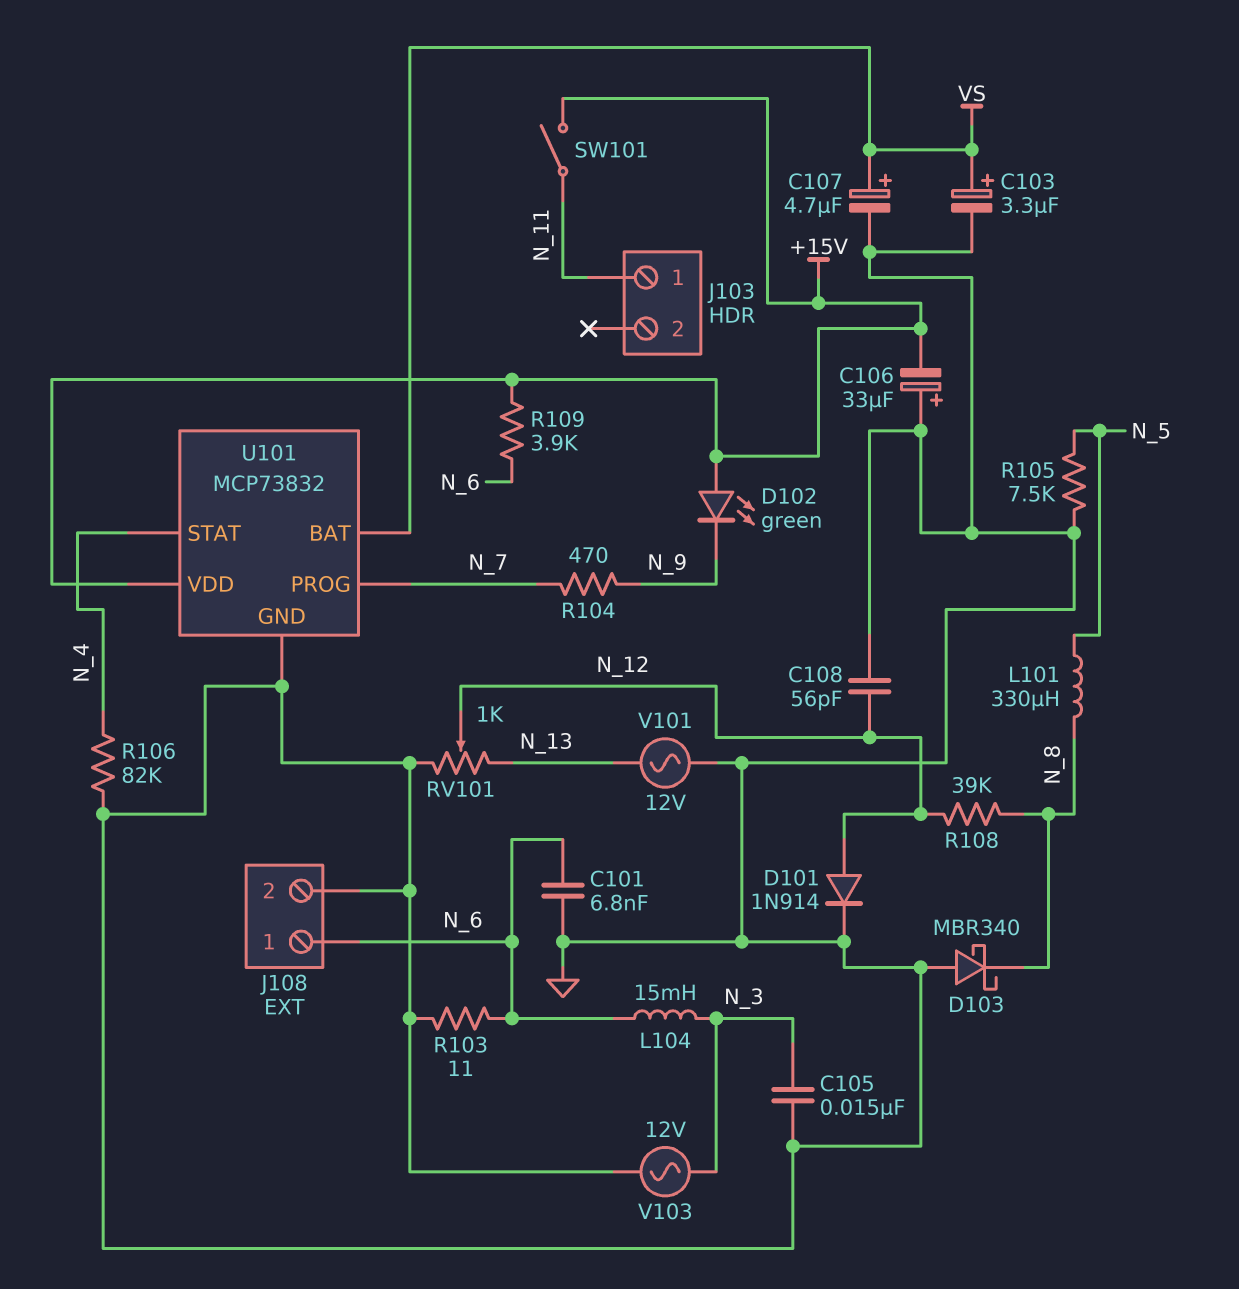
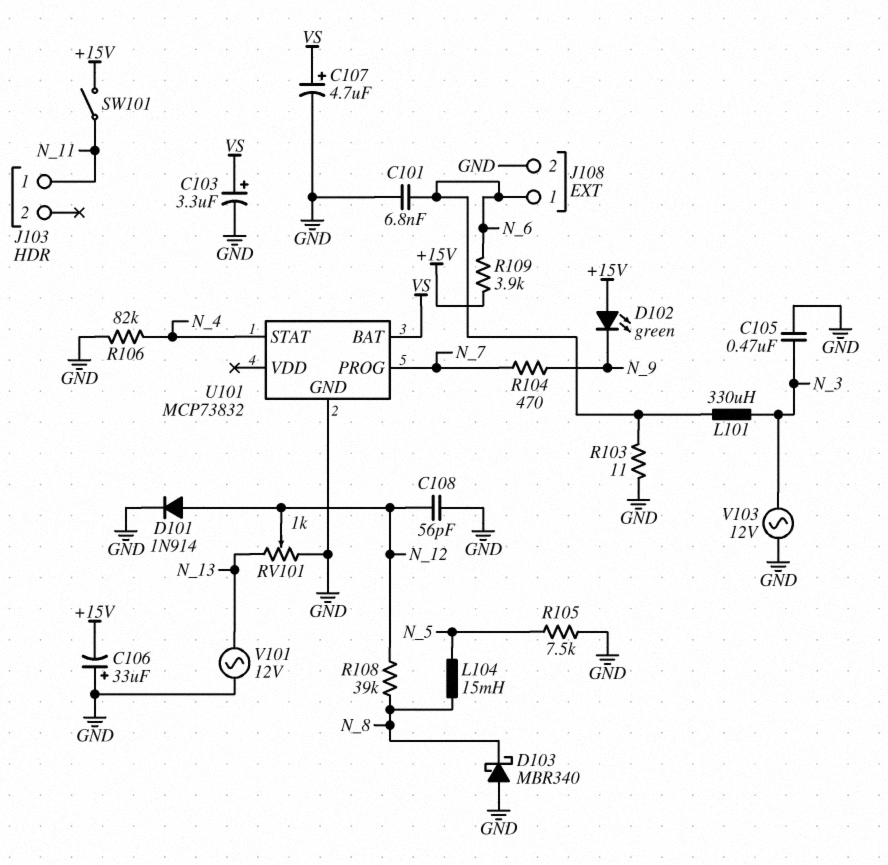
C105: 15nF (GND, N_3) -> 470nF (GND, N_3)
L101: 330uH (N_5, N_8) -> 330uH (N_3, N_6)
L104: 15mH (N_3, N_6) -> 15mH (N_5, N_8)
U101 pin VDD: +15V -> none

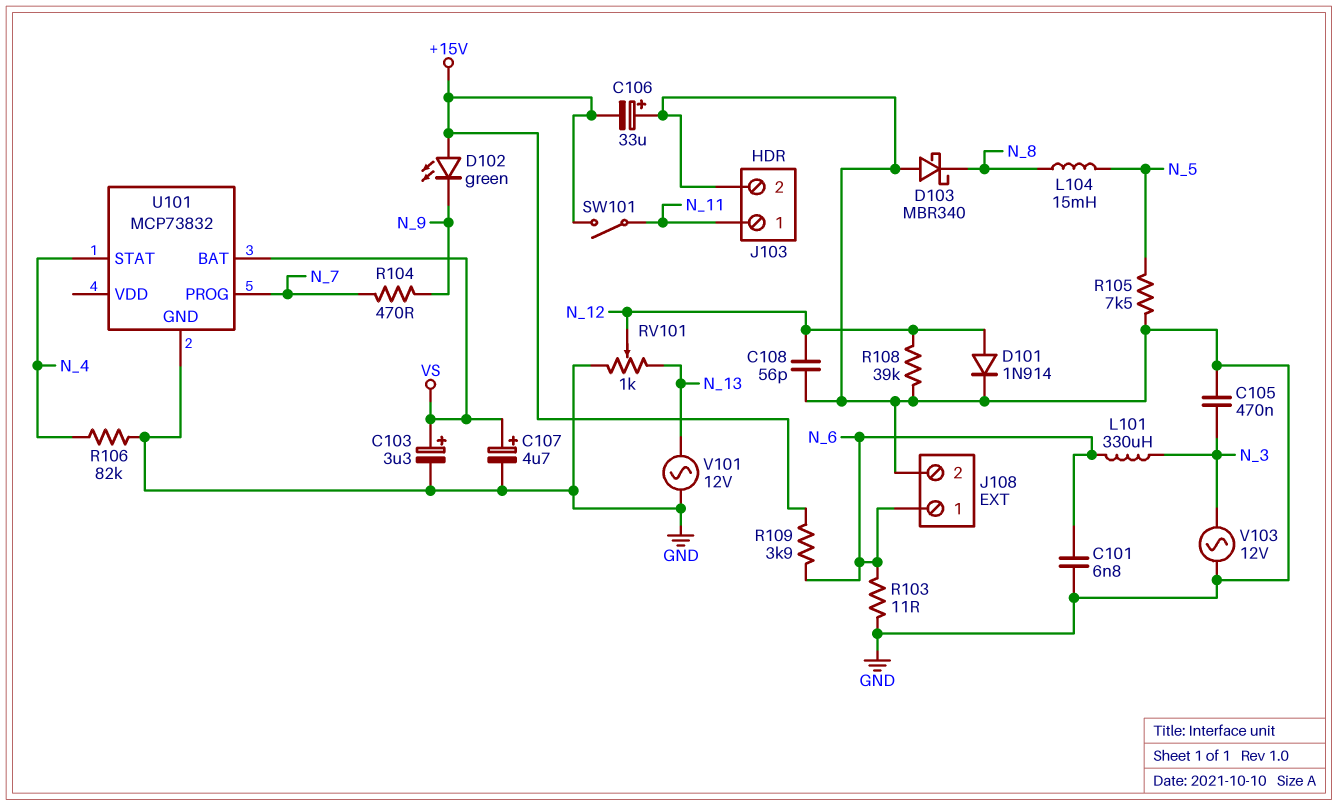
J103 pin 2: none -> GND
R108: 39k (N_8, N_12) -> 39k (GND, N_12)

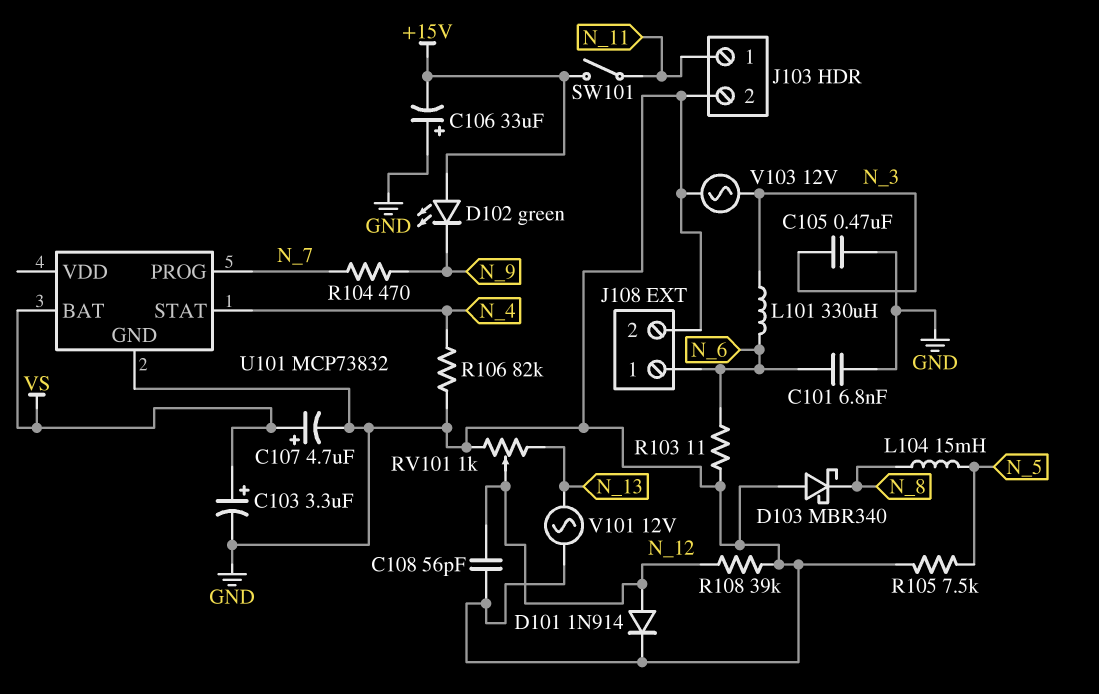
R109: 3.9k (+15V, N_6) -> none

